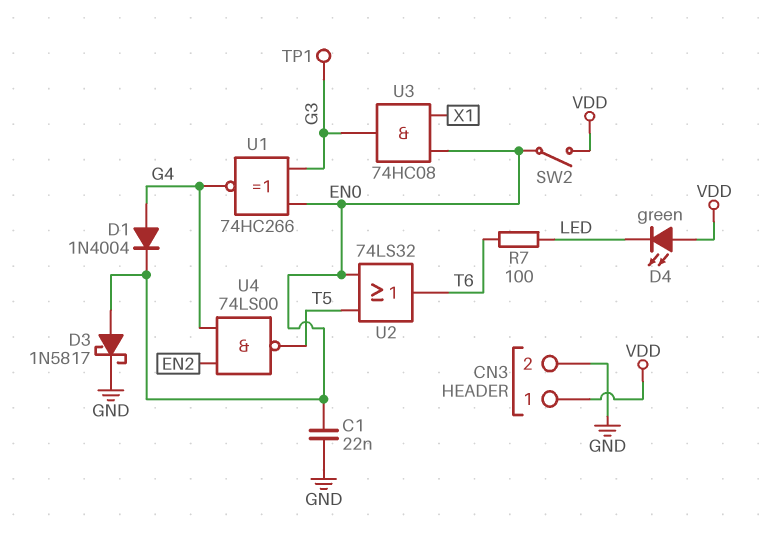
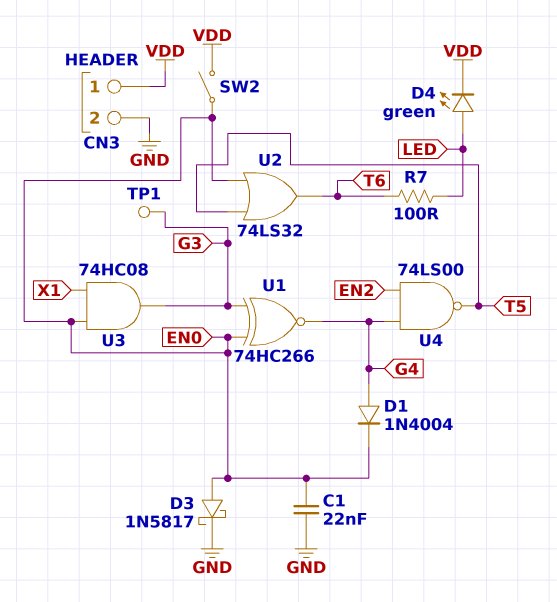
D4: LED green (A VDD, K LED) -> LED green (A LED, K VDD)

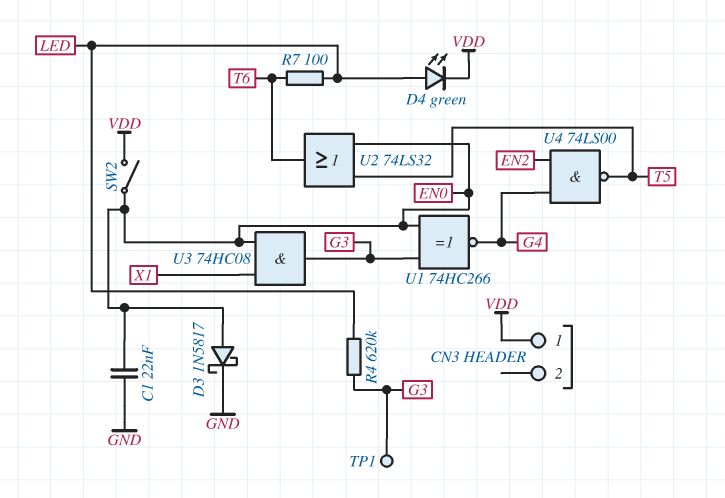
CN3 pin 2: GND -> none
D1: diode 1N4004 (A G4, K EN0) -> none
R4: none -> 620k (G3, LED)

